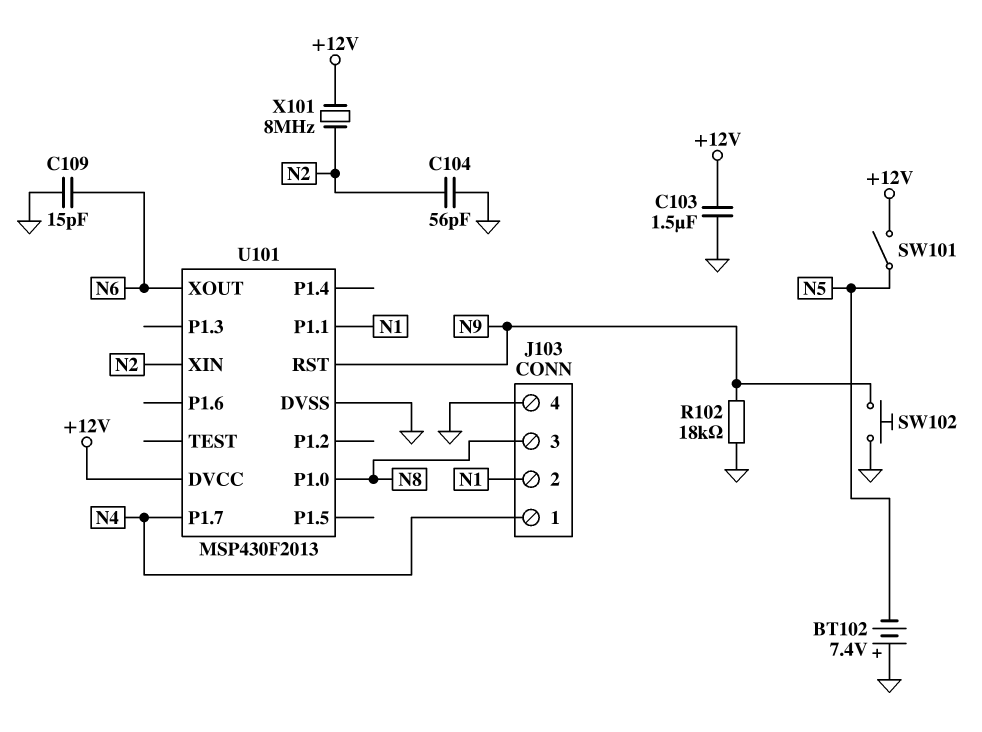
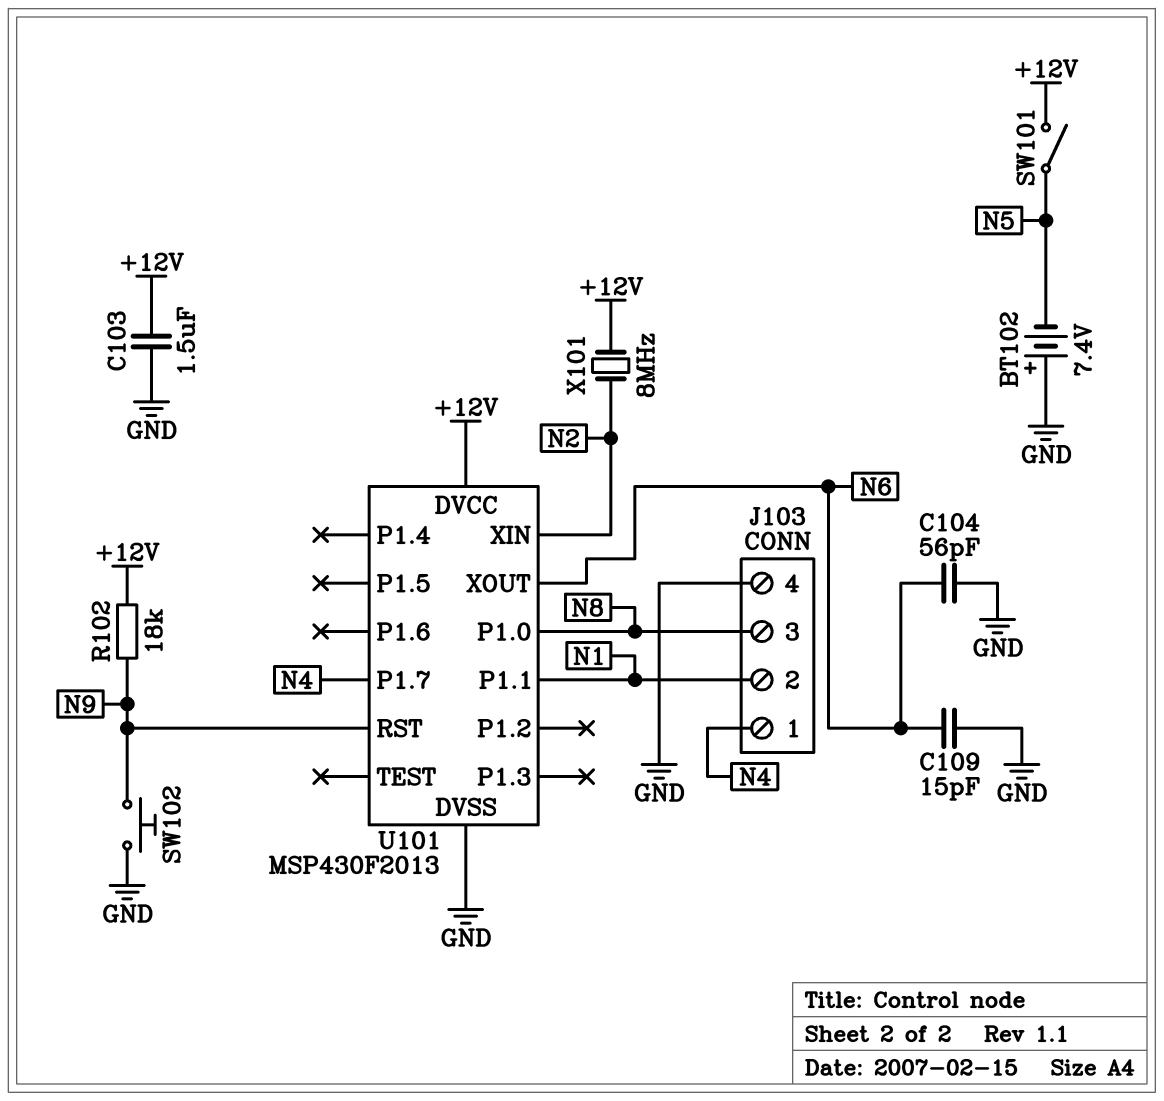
C104: 56pF (GND, N2) -> 56pF (GND, N6)
R102: 18k (GND, N9) -> 18k (+12V, N9)

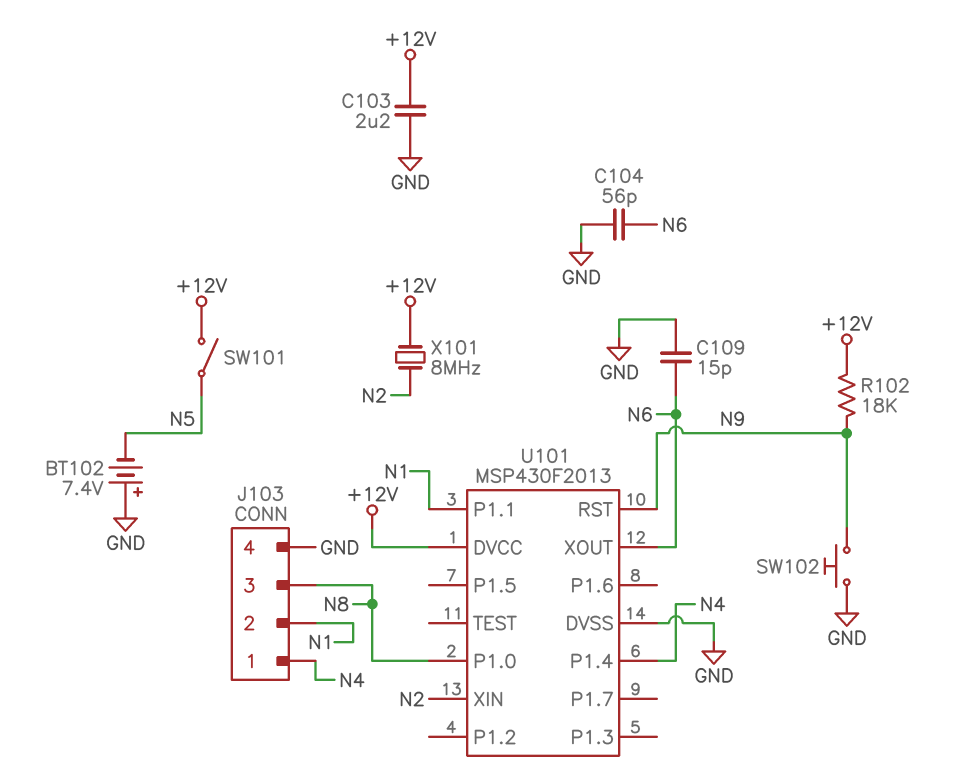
C103: 1.5uF (+12V, GND) -> 2.2uF (+12V, GND)
U101 pin P1.4: none -> N4
U101 pin P1.7: N4 -> none

